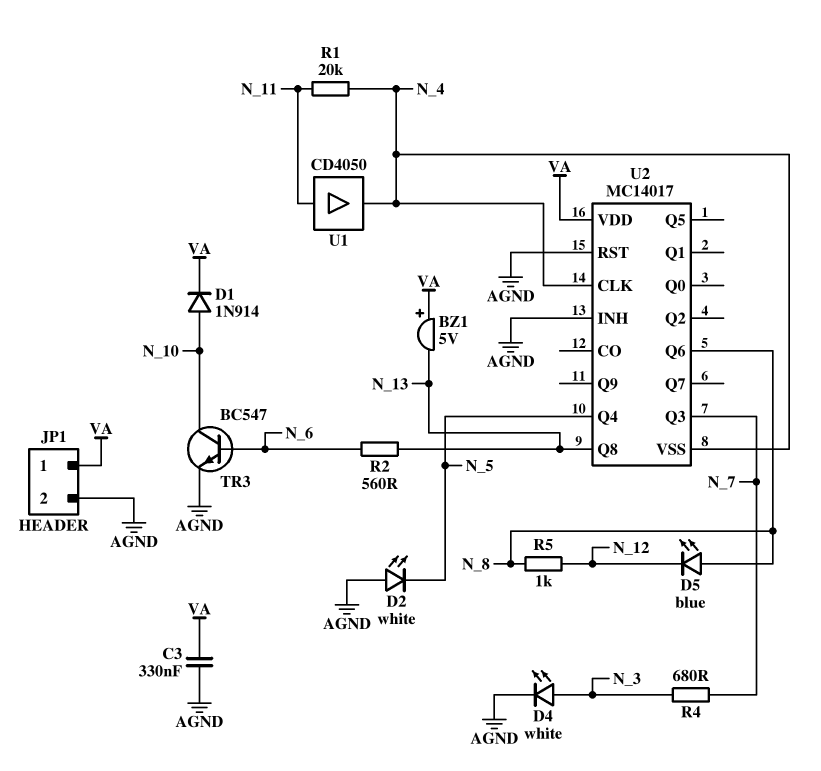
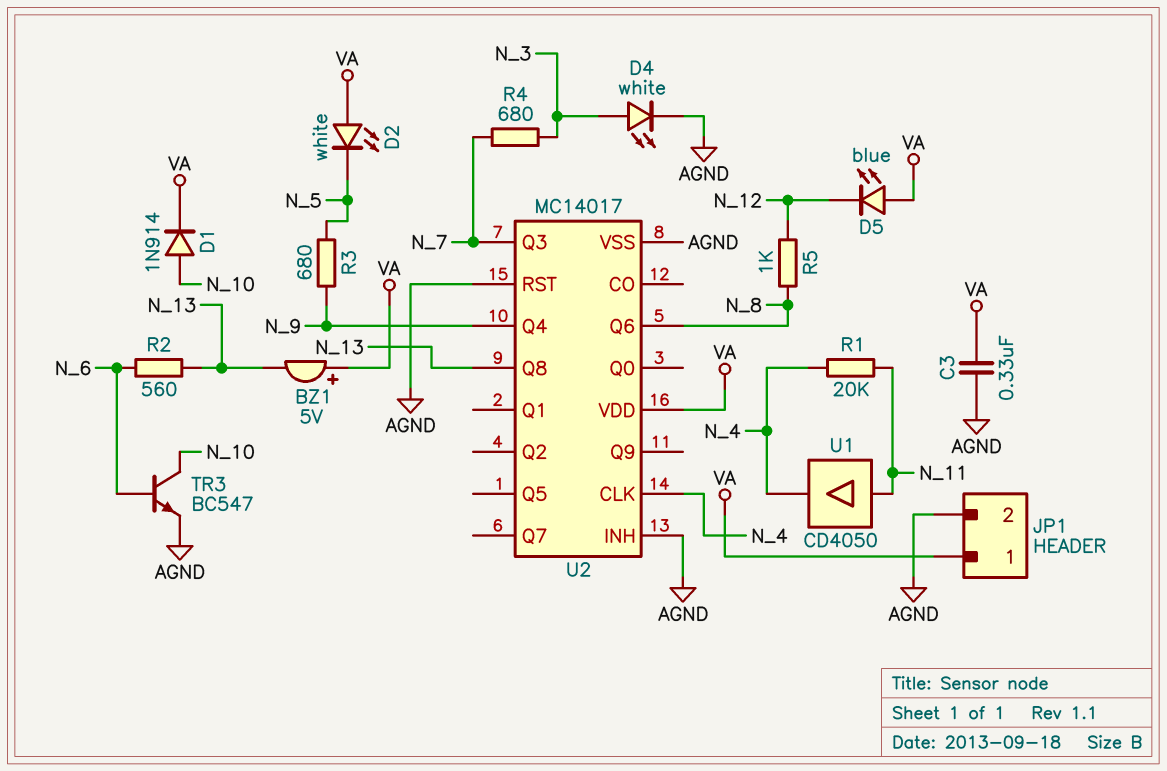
D2: LED white (A AGND, K N_5) -> LED white (A VA, K N_5)
D5: LED blue (A N_8, K N_12) -> LED blue (A VA, K N_12)
R3: none -> 680 (N_5, N_9)
U2 pin Q4: N_5 -> N_9
U2 pin VSS: N_4 -> AGND

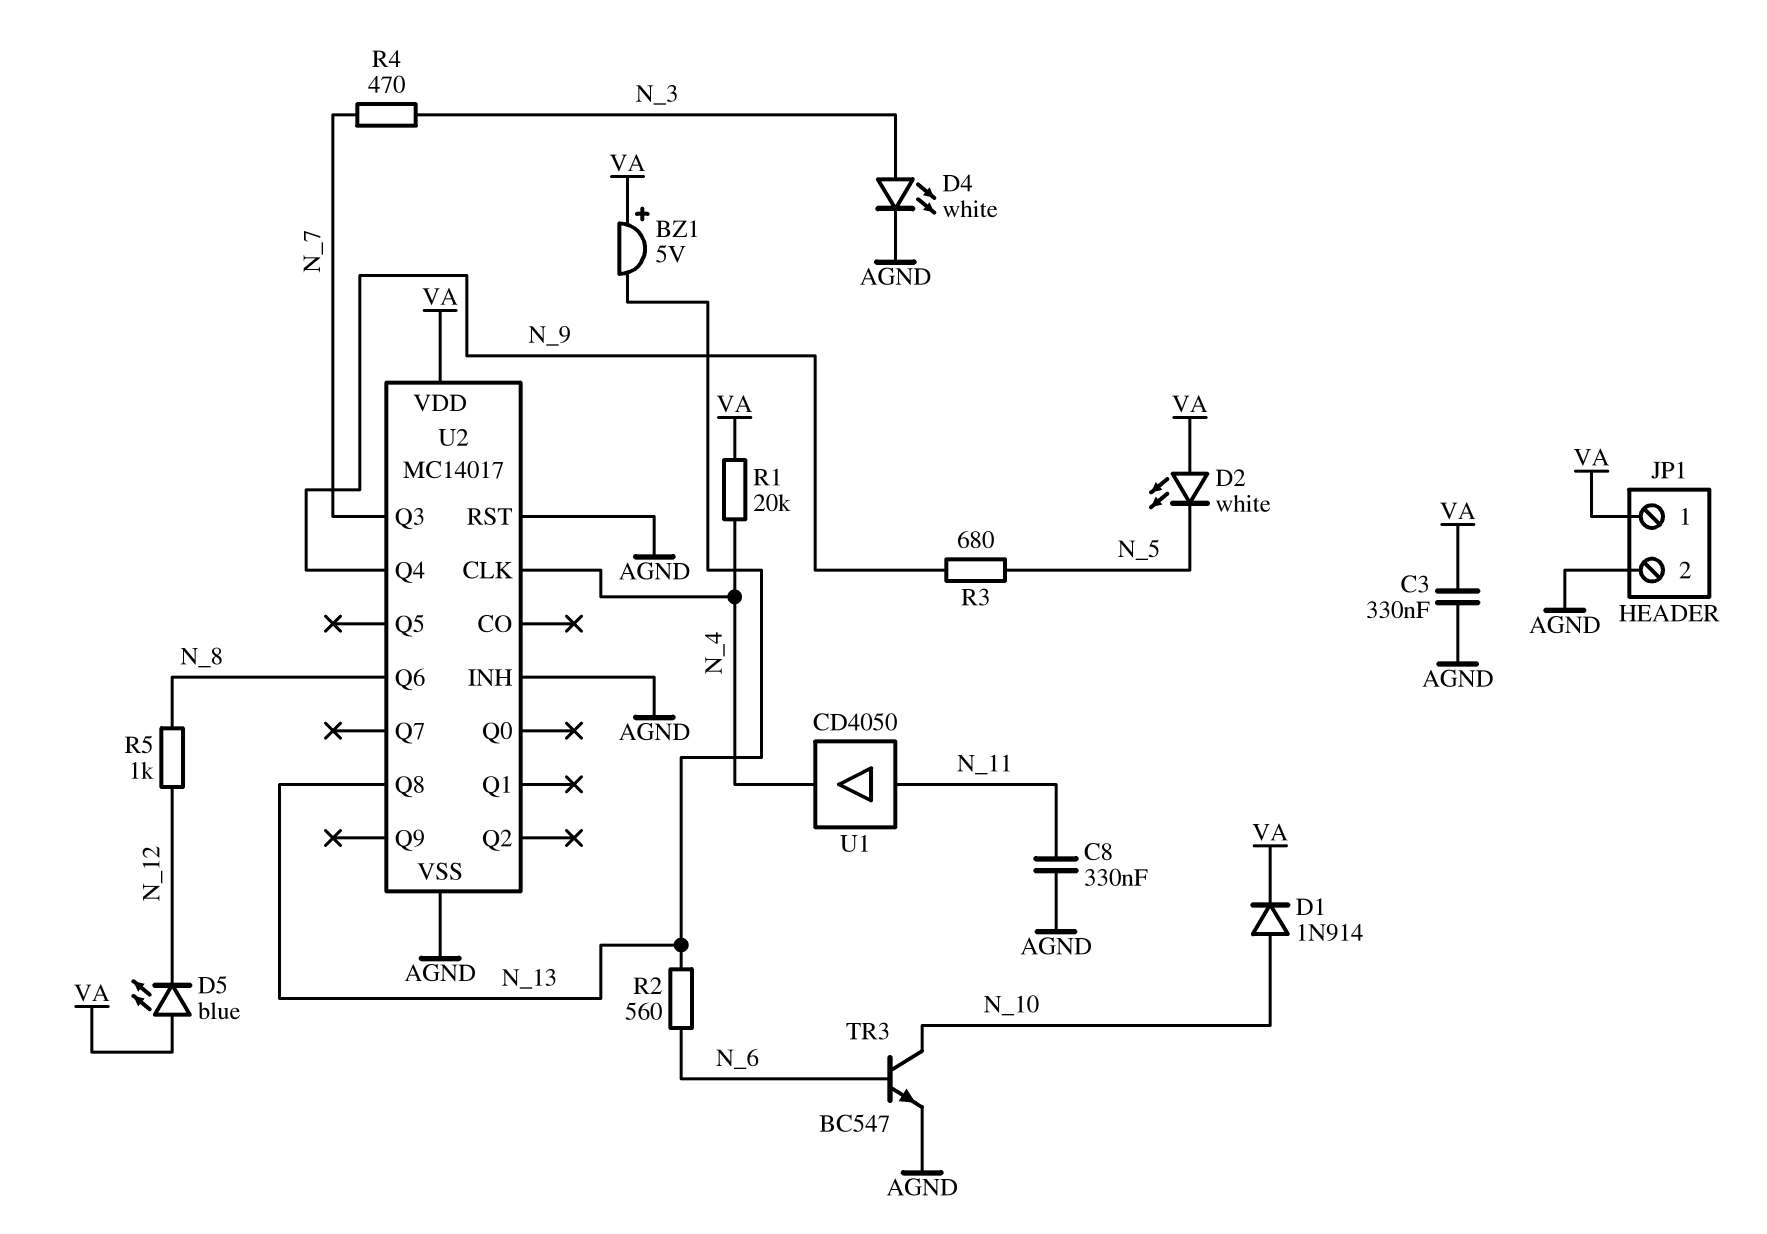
C8: none -> 330nF (AGND, N_11)
R1: 20k (N_4, N_11) -> 20k (N_4, VA)
R4: 680 (N_3, N_7) -> 470 (N_3, N_7)

